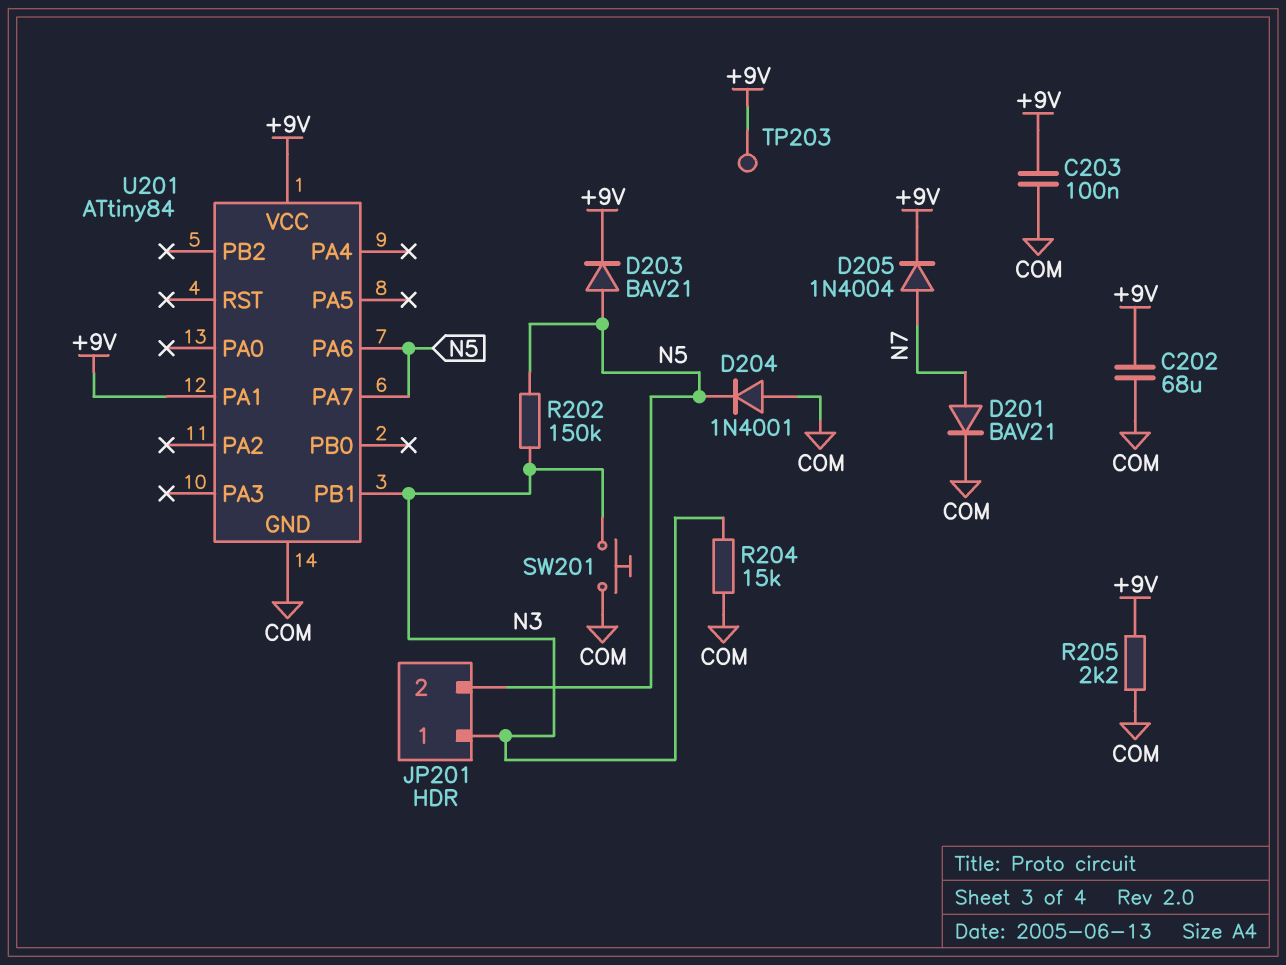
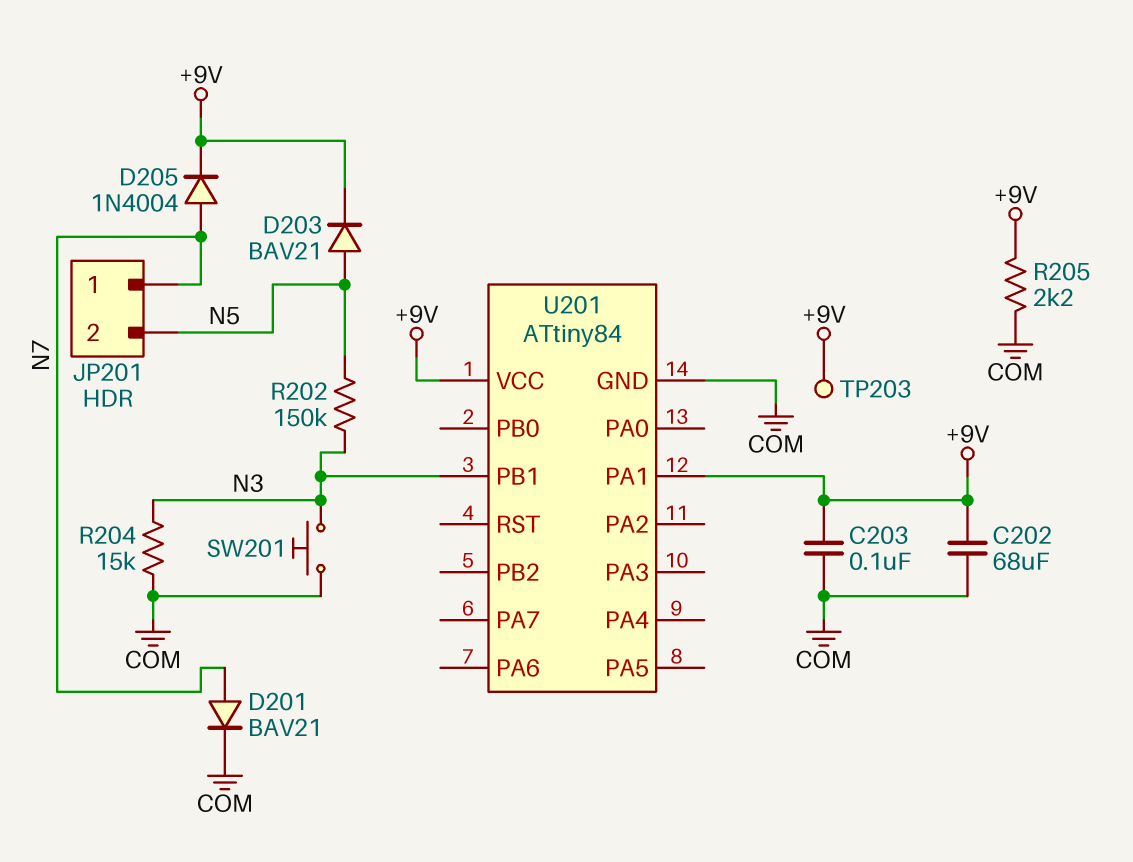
D204: diode 1N4001 (A COM, K N5) -> none
JP201 pin 1: N3 -> N7
U201 pin PA6: N5 -> none
U201 pin PA7: N5 -> none

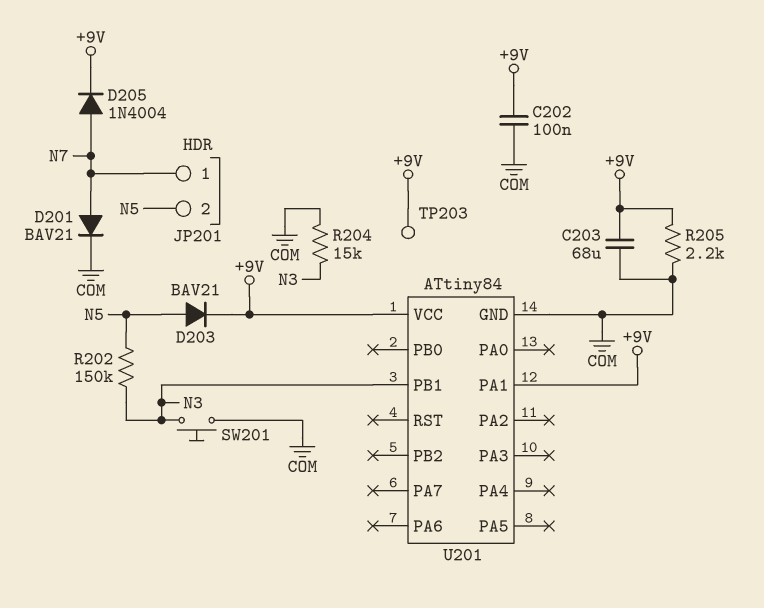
C202: 68uF (+9V, COM) -> 100nF (+9V, COM)
C203: 100nF (+9V, COM) -> 68uF (+9V, COM)

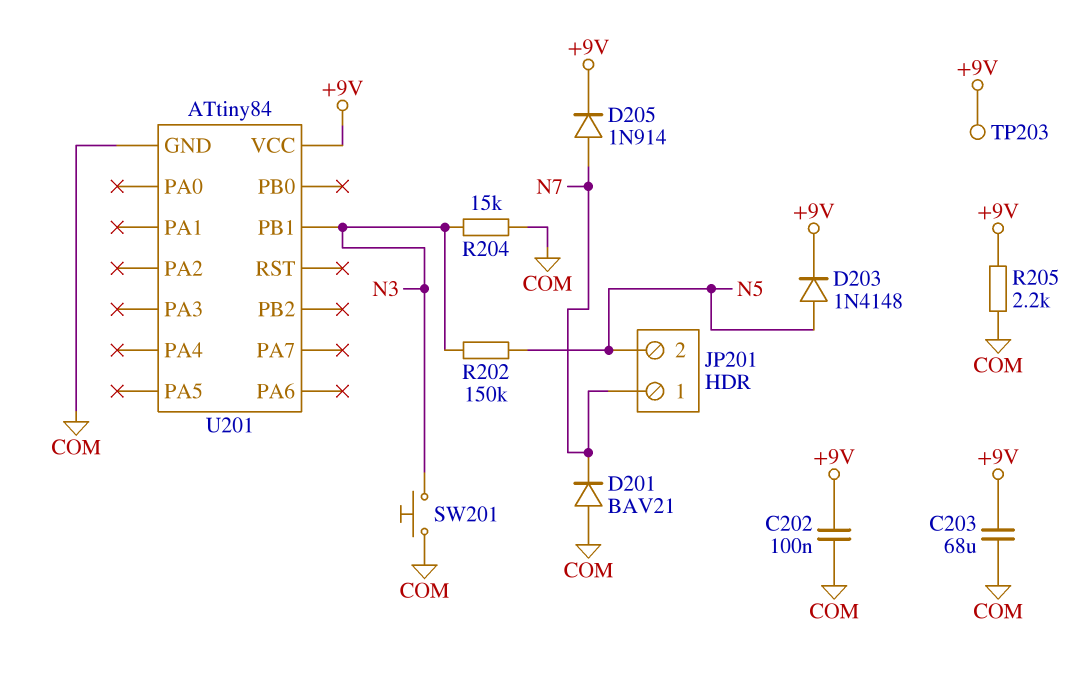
D201: diode BAV21 (A N7, K COM) -> diode BAV21 (A COM, K N7)
D203: diode BAV21 (A N5, K +9V) -> diode 1N4148 (A N5, K +9V)
D205: diode 1N4004 (A N7, K +9V) -> diode 1N914 (A N7, K +9V)
U201 pin PA1: +9V -> none

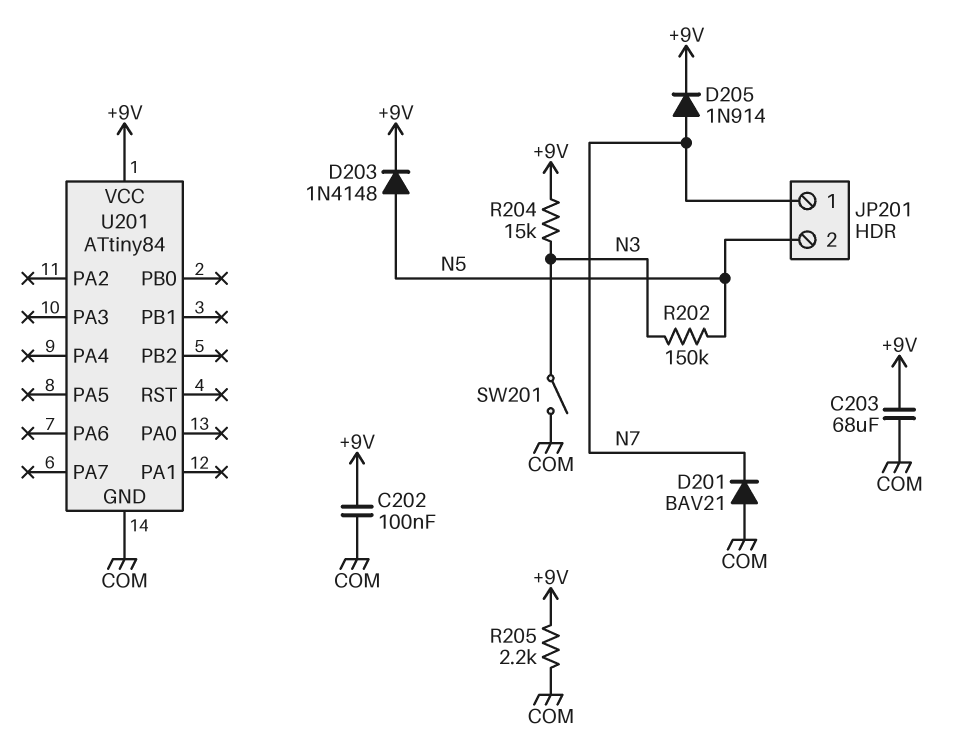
R204: 15k (COM, N3) -> 15k (+9V, N3)
SW201: button (COM, N3) -> switch (COM, N3)
TP203: test point (+9V) -> none
U201 pin PB1: N3 -> none

